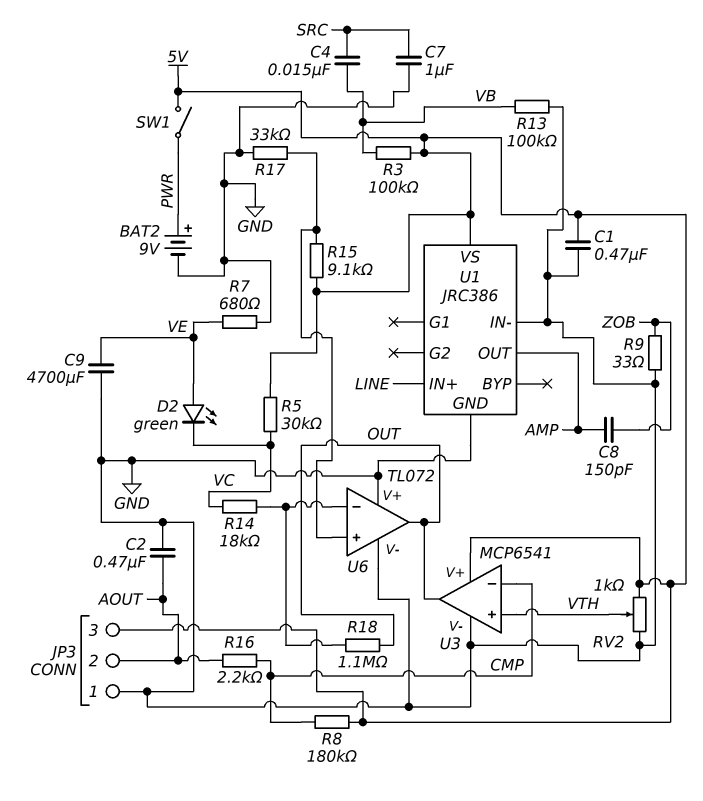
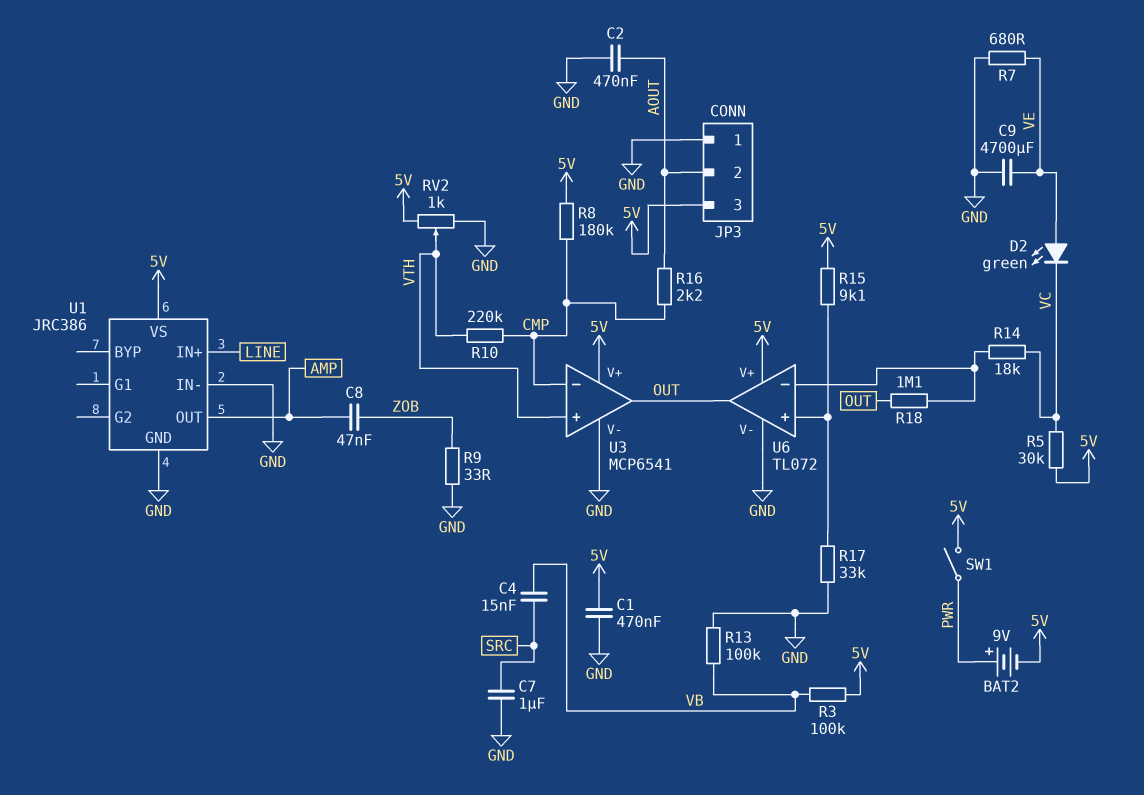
BAT2: 9V (plus PWR, minus GND) -> 9V (plus PWR, minus 5V)
C8: 150pF (AMP, ZOB) -> 47nF (AMP, ZOB)
R10: none -> 220k (CMP, VTH)
U6 pin V+: GND -> 5V

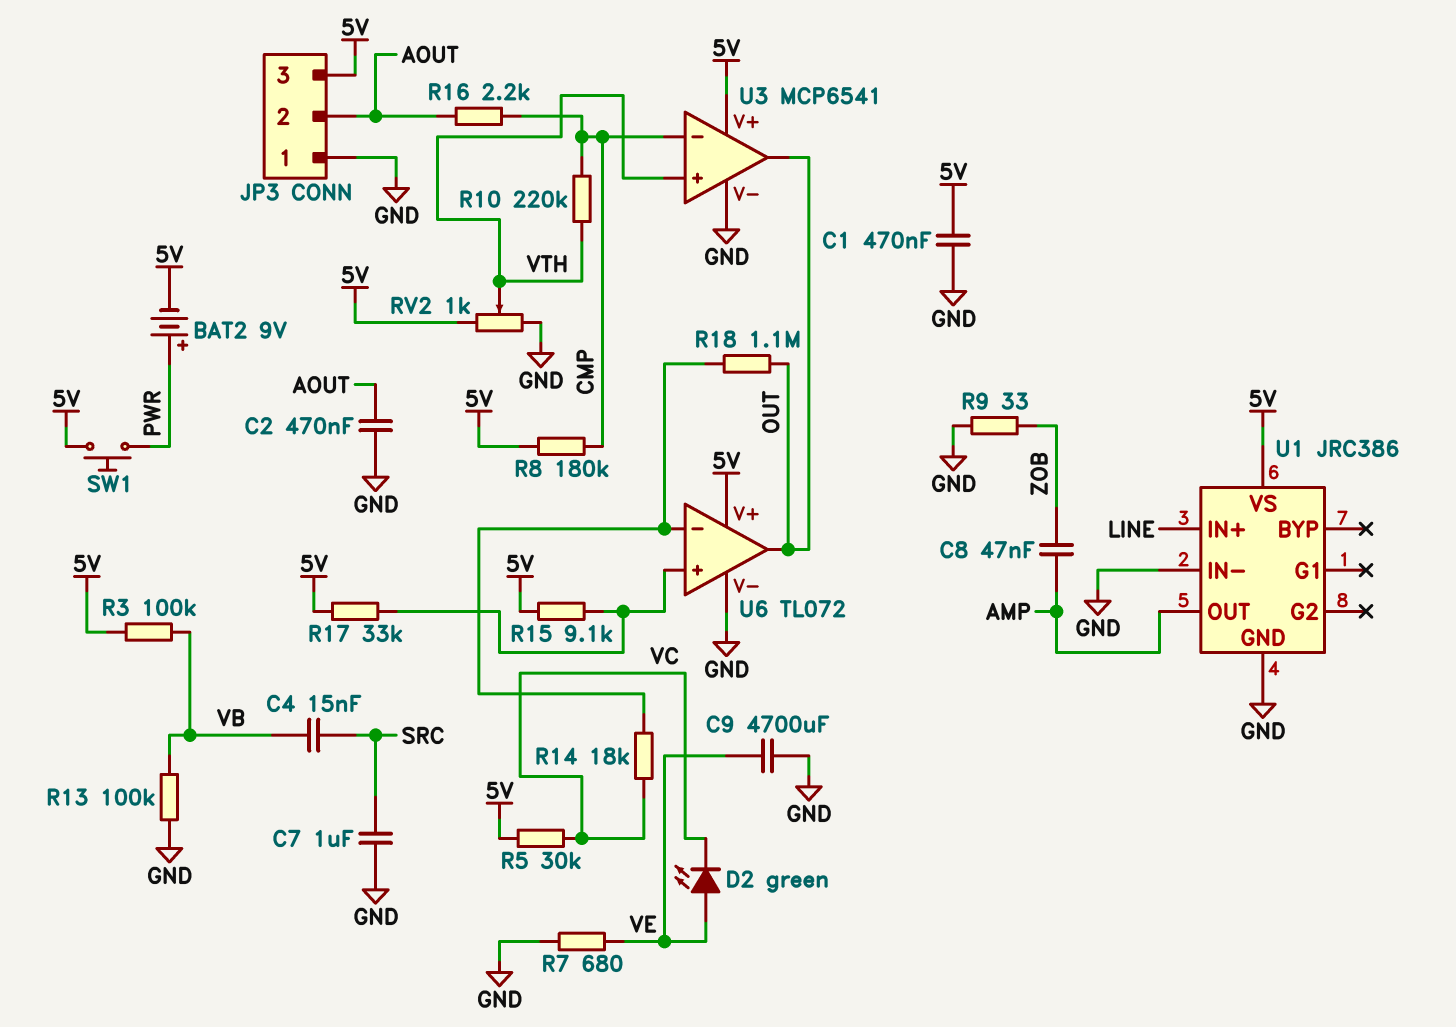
R17: 33k (GND, U6/in+) -> 33k (5V, U6/in+)
SW1: switch (5V, PWR) -> button (5V, PWR)

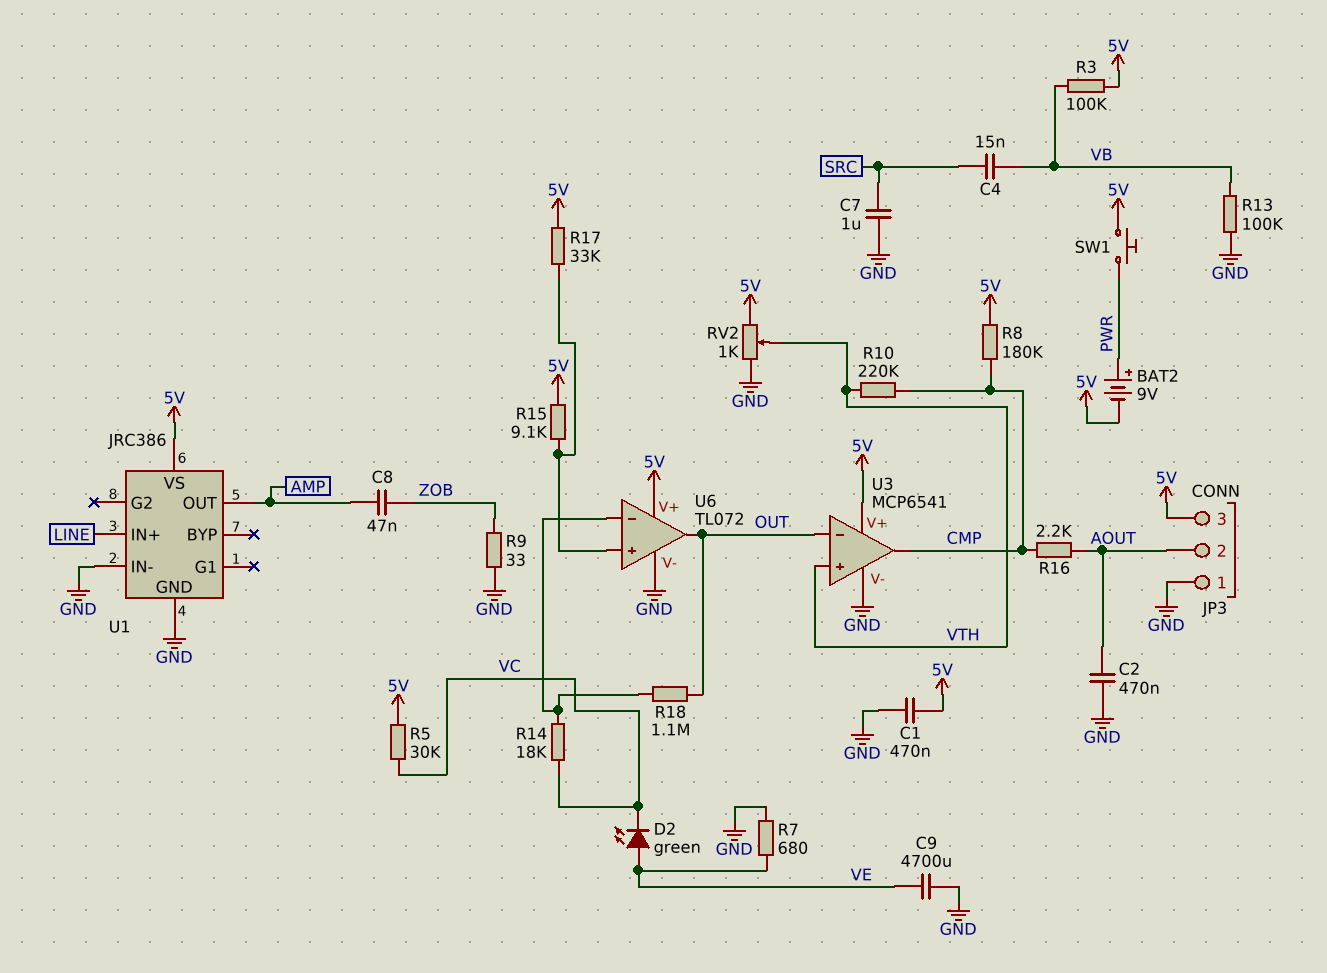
U3 pin in-: CMP -> OUT
U3 pin out: OUT -> CMP

